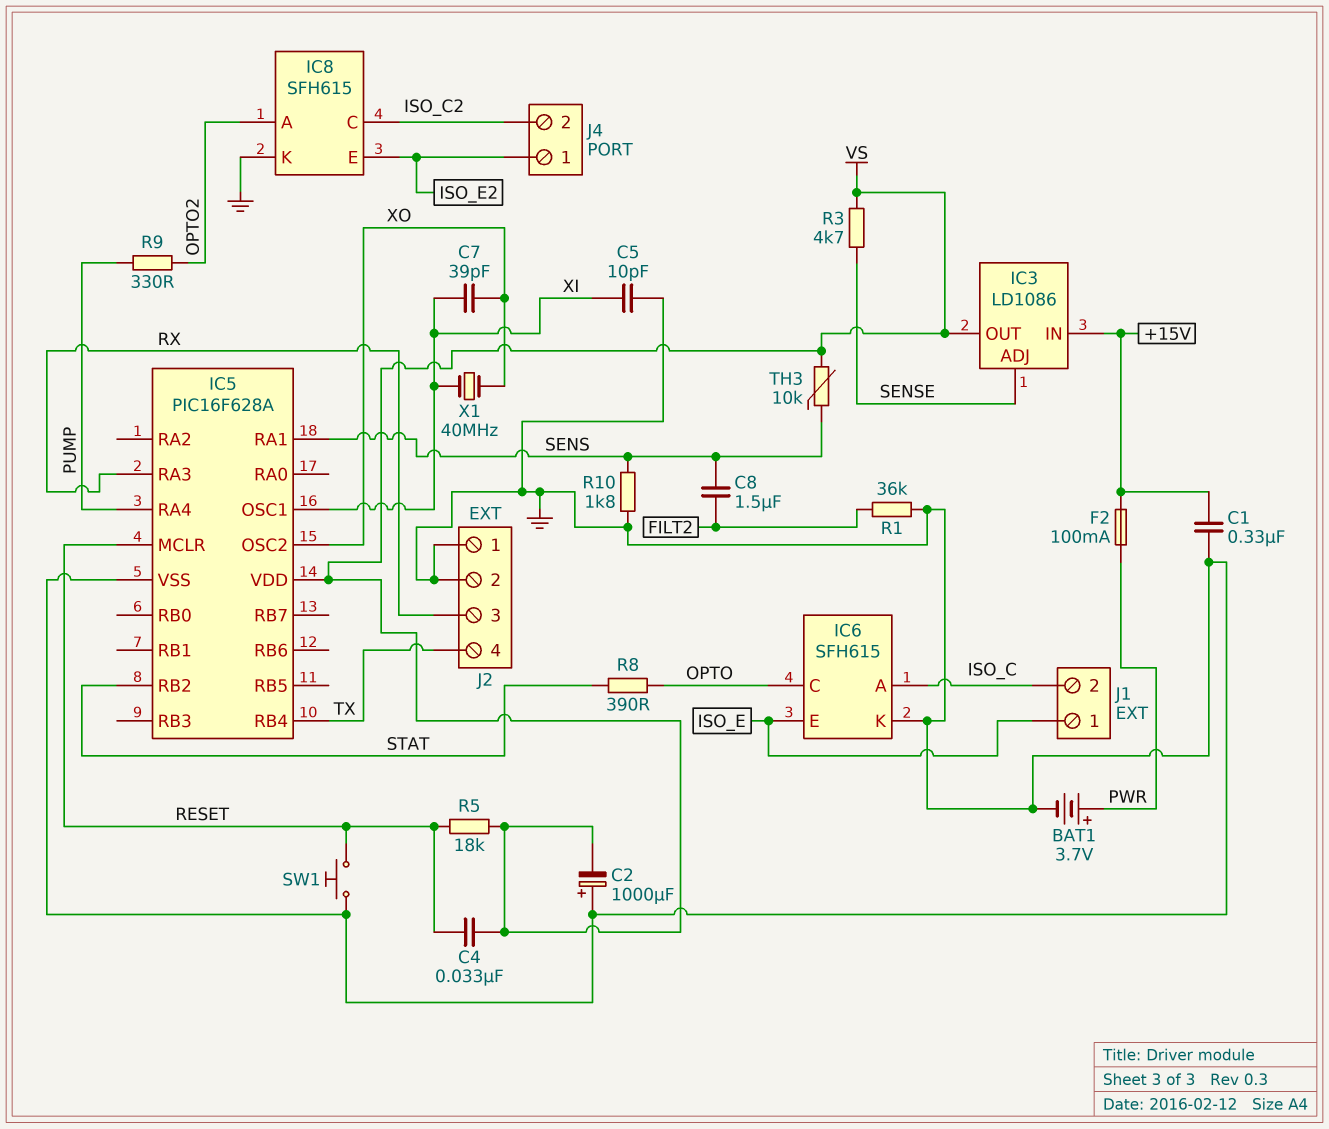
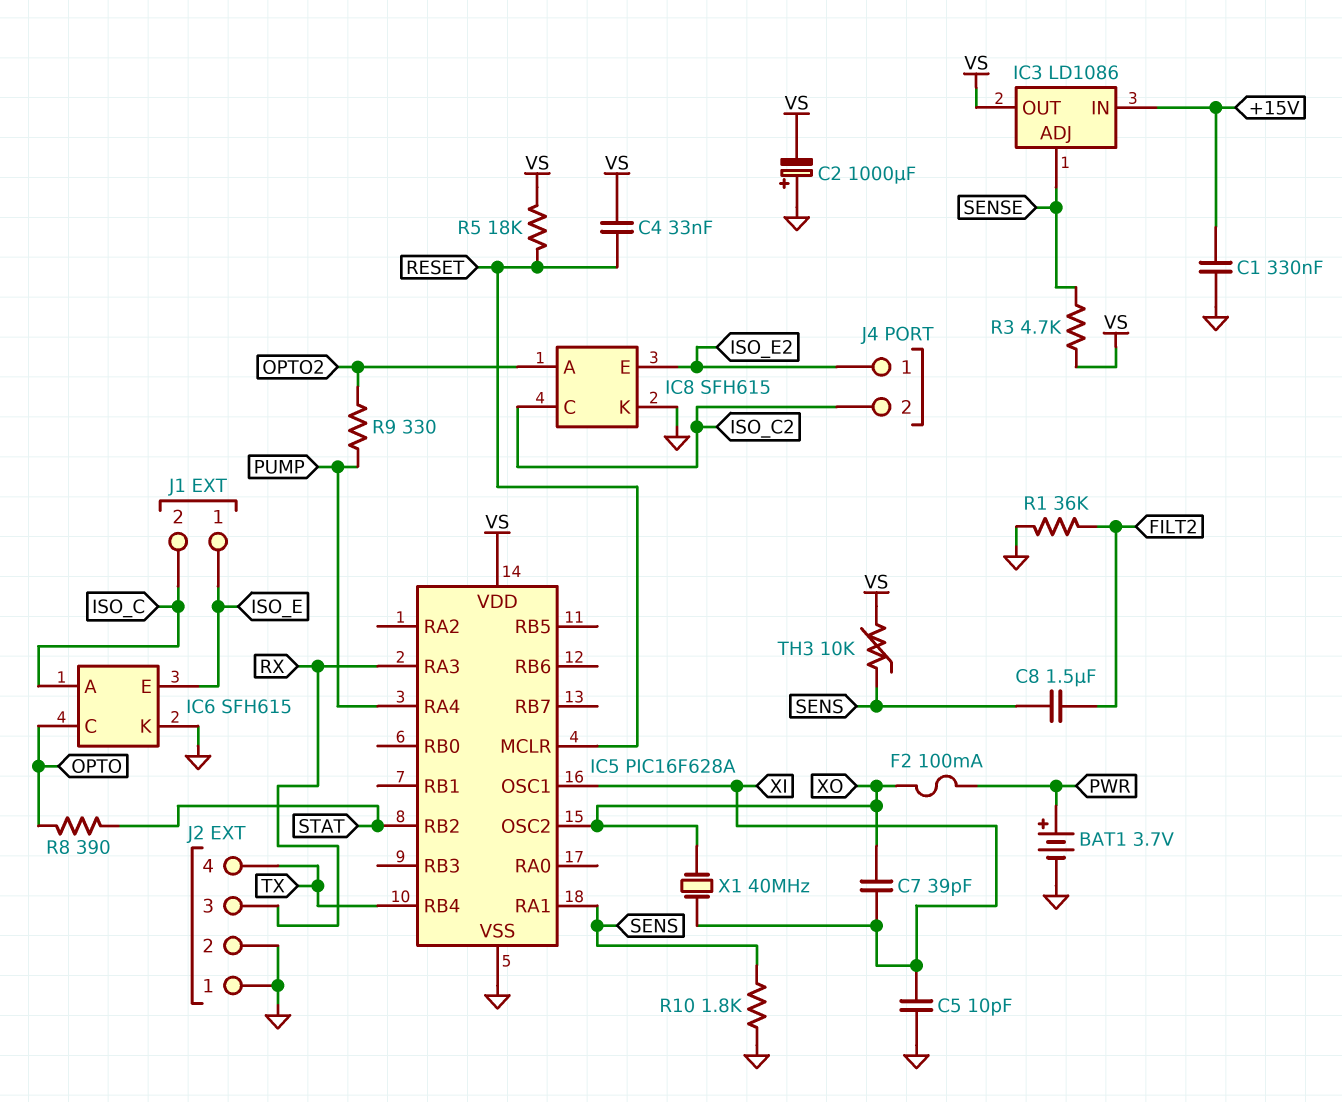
F2: 100mA (+15V, PWR) -> 100mA (PWR, XO)
SW1: button (GND, RESET) -> none

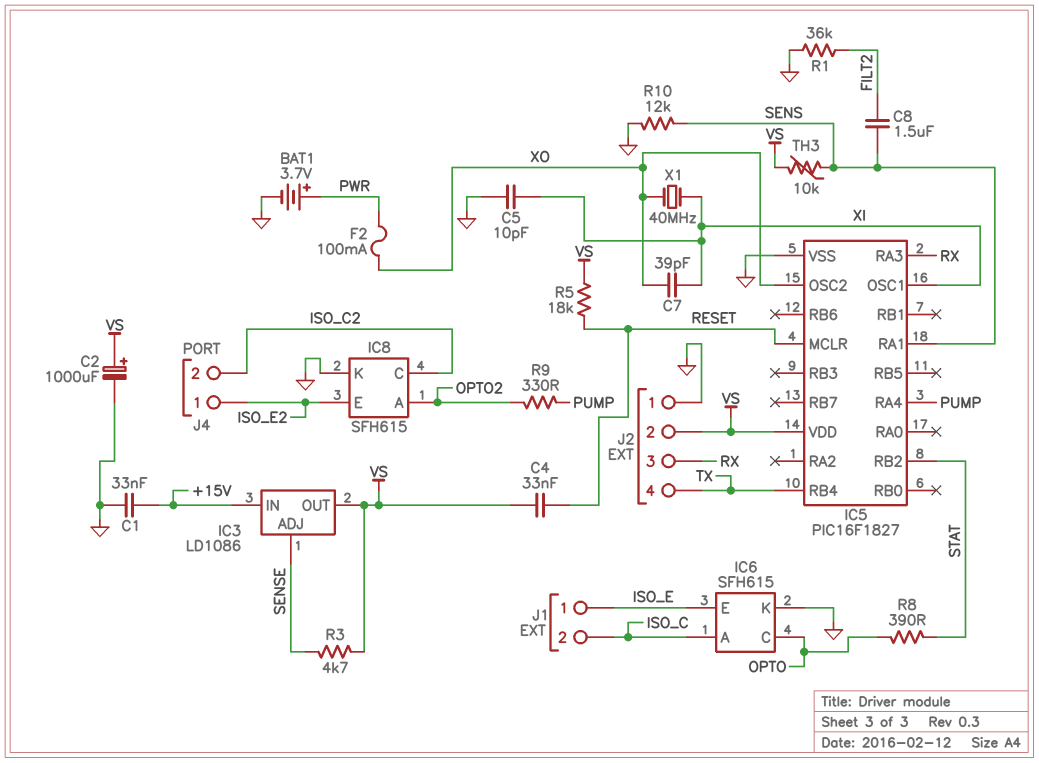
C1: 330nF (+15V, GND) -> 33nF (+15V, GND)
C2: 1000uF (plus GND, minus VS) -> 1000uF (plus VS, minus GND)
IC5: PIC16F628A -> PIC16F1827
J2 pin 2: GND -> VS
R10: 1.8k (GND, SENS) -> 12k (GND, SENS)

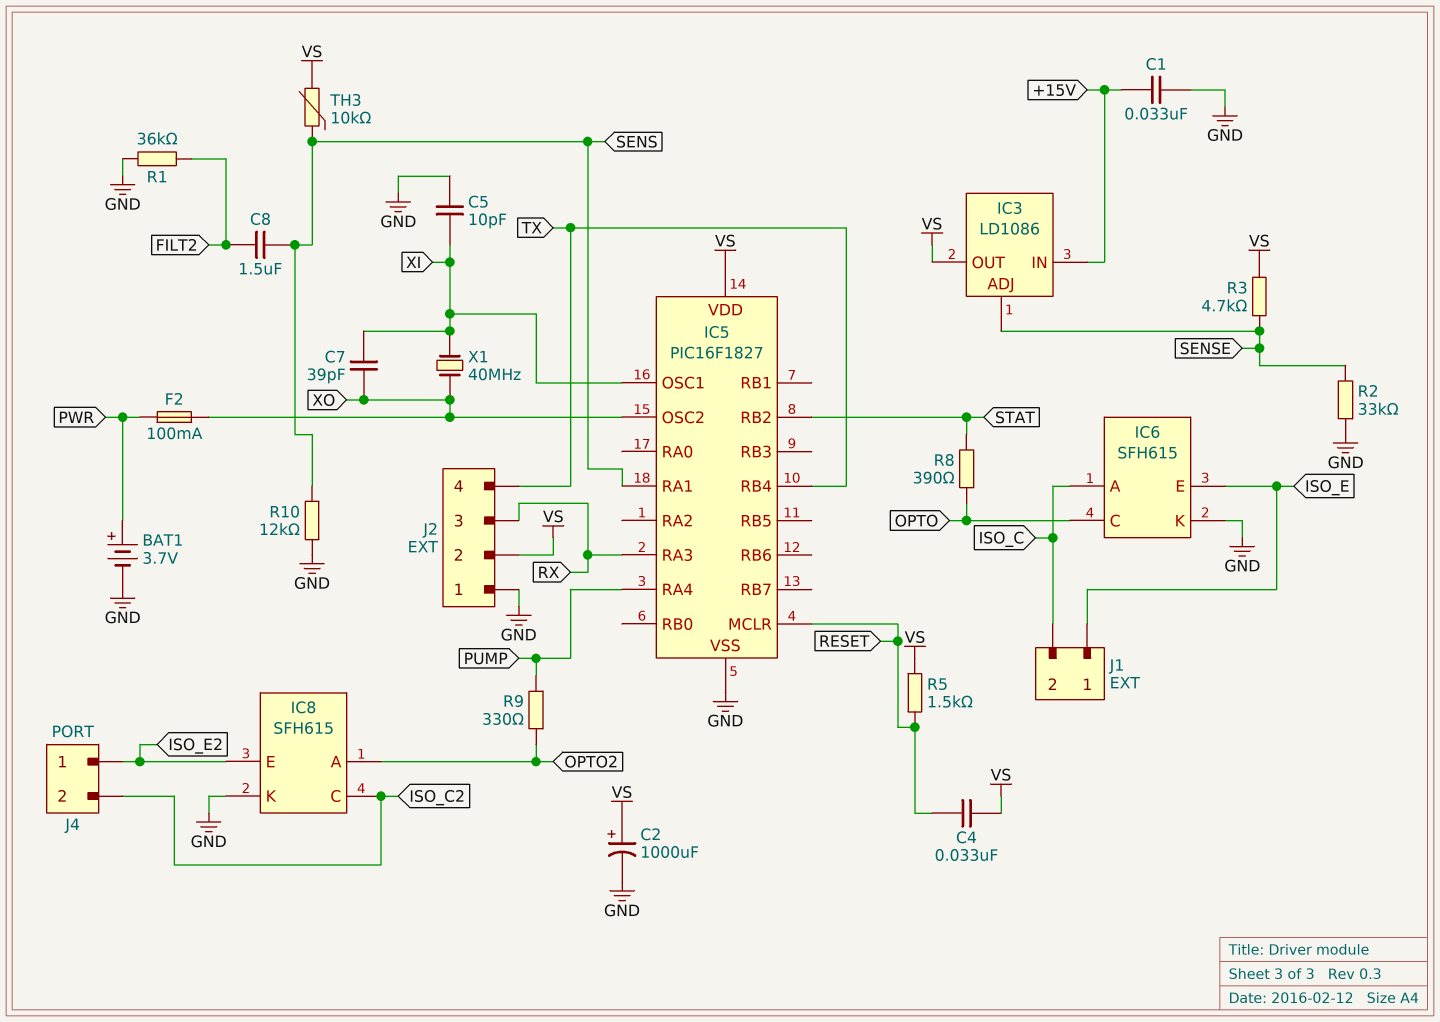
R2: none -> 33k (GND, SENSE)
R5: 18k (RESET, VS) -> 1.5k (RESET, VS)

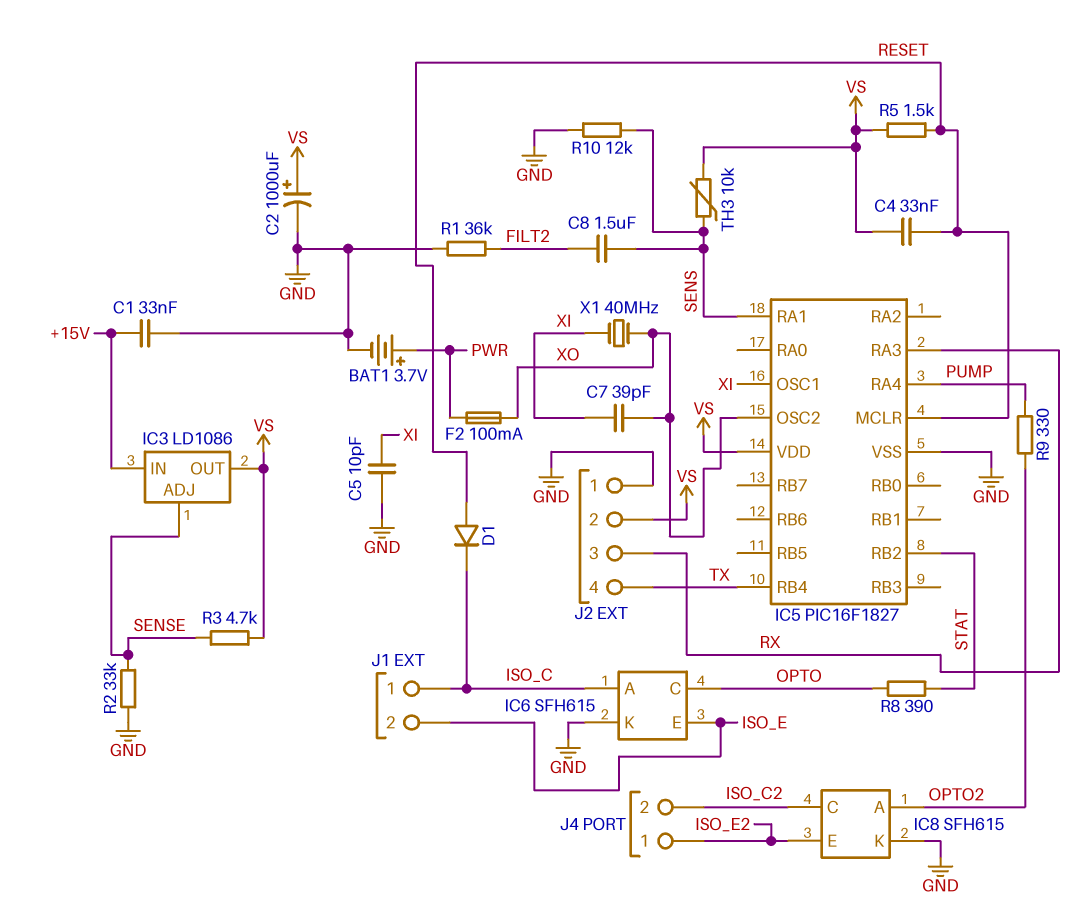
D1: none -> diode (A RESET, K ISO_C)
J1 pin 1: ISO_E -> ISO_C
J1 pin 2: ISO_C -> ISO_E

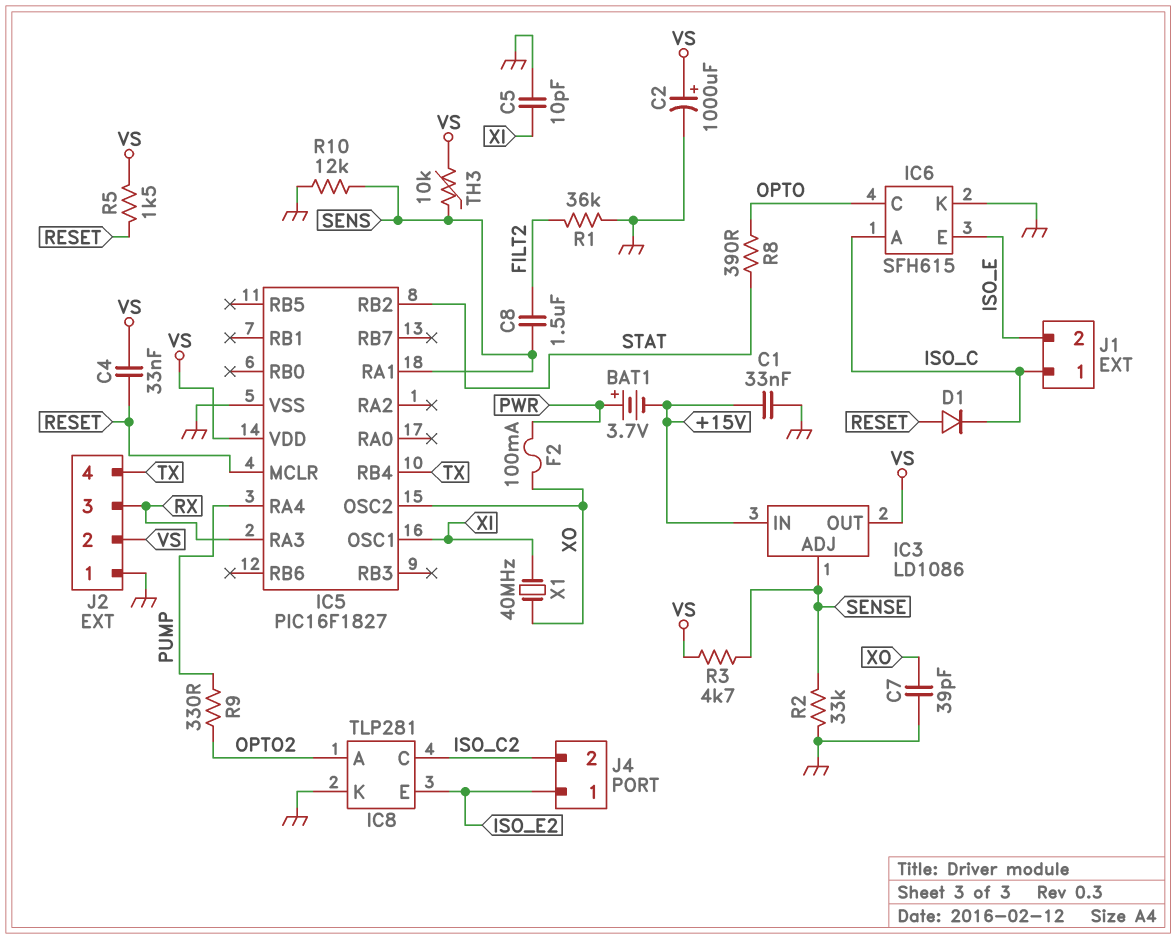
BAT1: 3.7V (plus PWR, minus GND) -> 3.7V (plus PWR, minus +15V)
C7: 39pF (XI, XO) -> 39pF (GND, XO)
IC8: SFH615 -> TLP281

